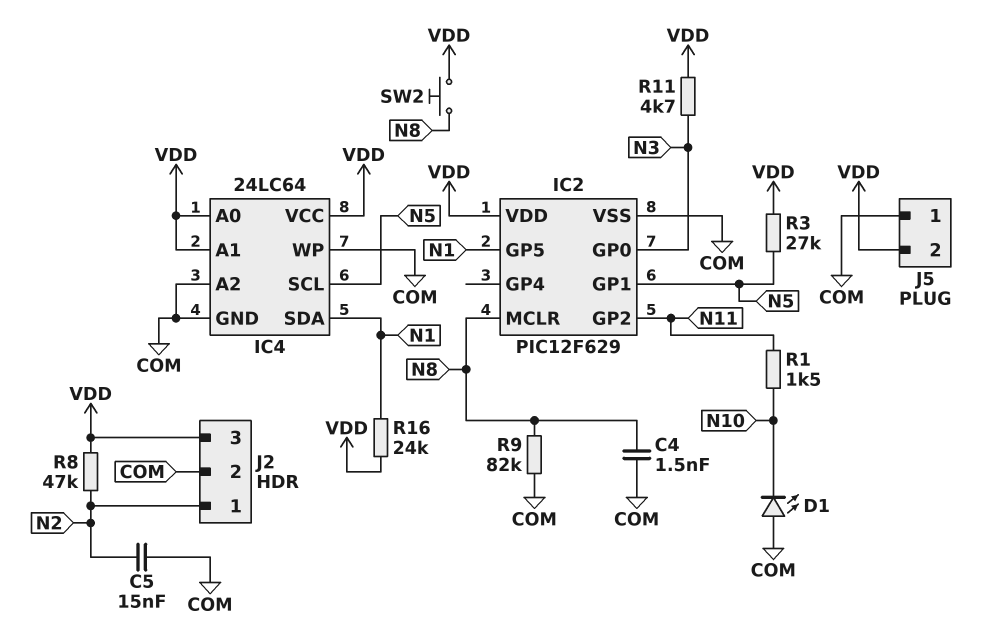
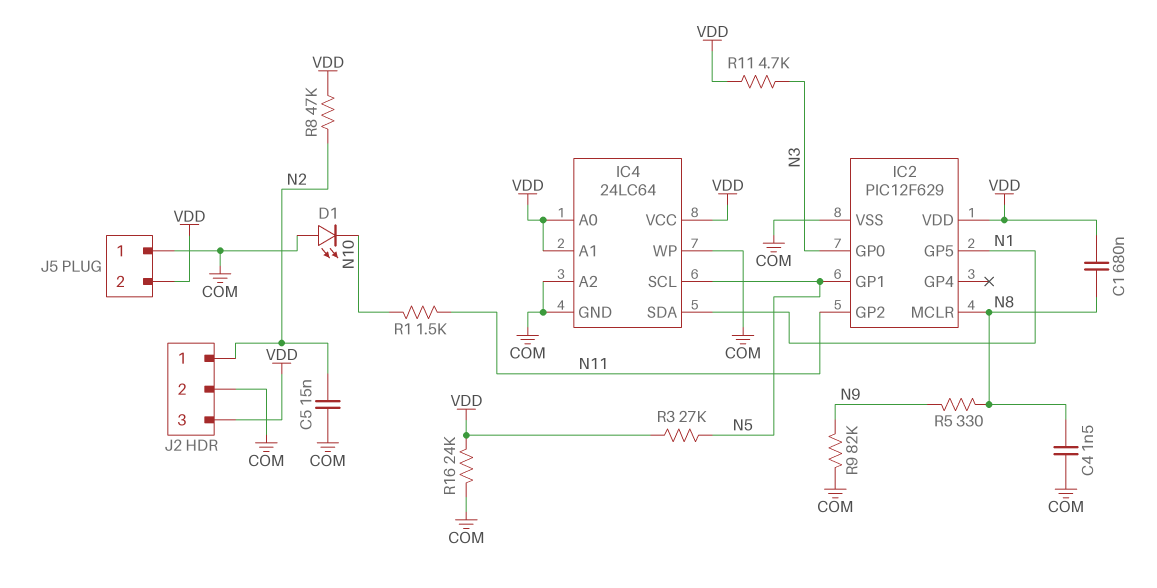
C1: none -> 680nF (N8, VDD)
R5: none -> 330 (N8, N9)
R9: 82k (COM, N8) -> 82k (COM, N9)
R16: 24k (N1, VDD) -> 24k (COM, VDD)
SW2: button (N8, VDD) -> none

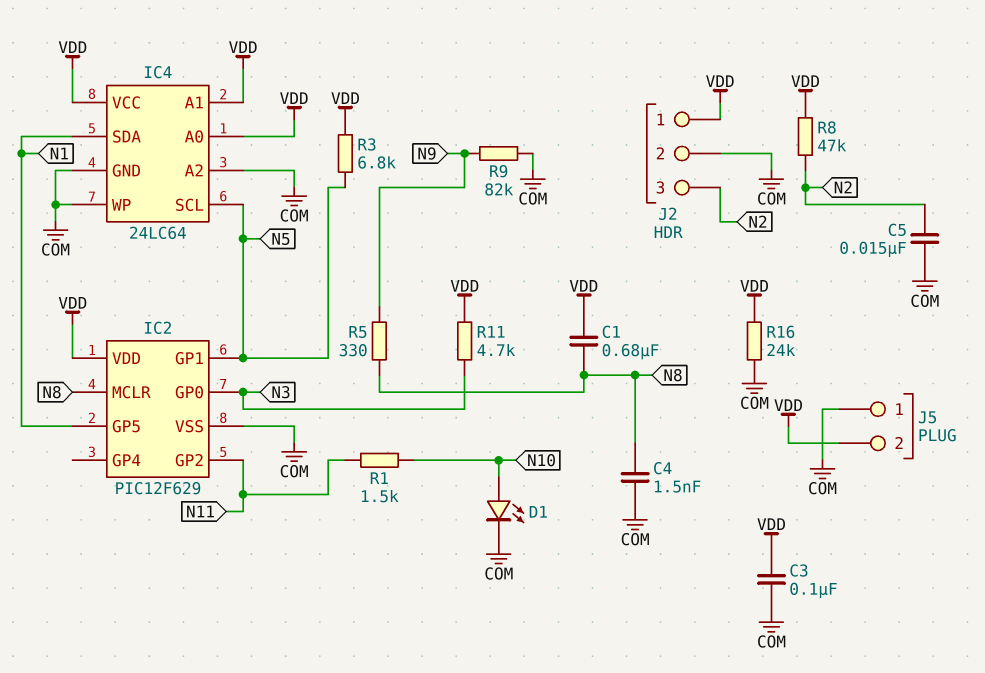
C3: none -> 100nF (COM, VDD)
D1: LED (A COM, K N10) -> LED (A N10, K COM)
J2 pin 1: N2 -> VDD
J2 pin 3: VDD -> N2
R3: 27k (N5, VDD) -> 6.8k (N5, VDD)

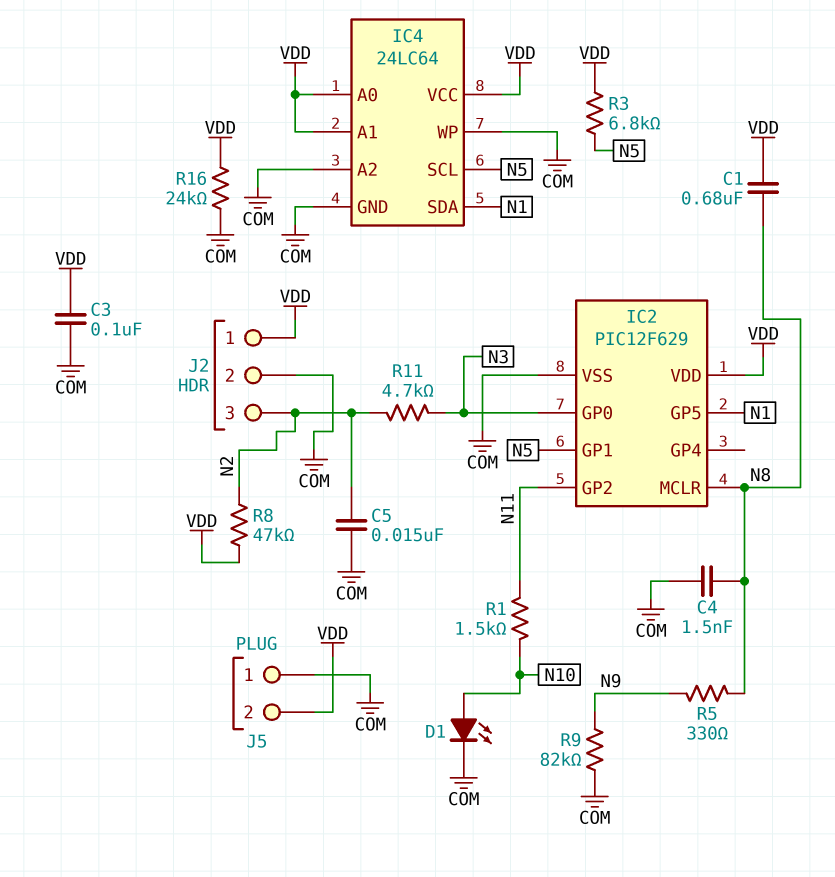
R11: 4.7k (N3, VDD) -> 4.7k (N2, N3)

